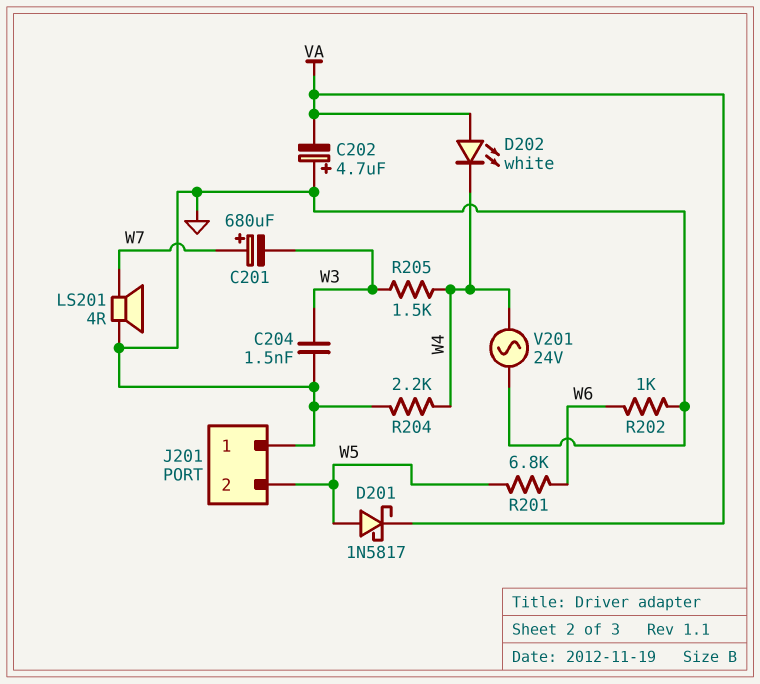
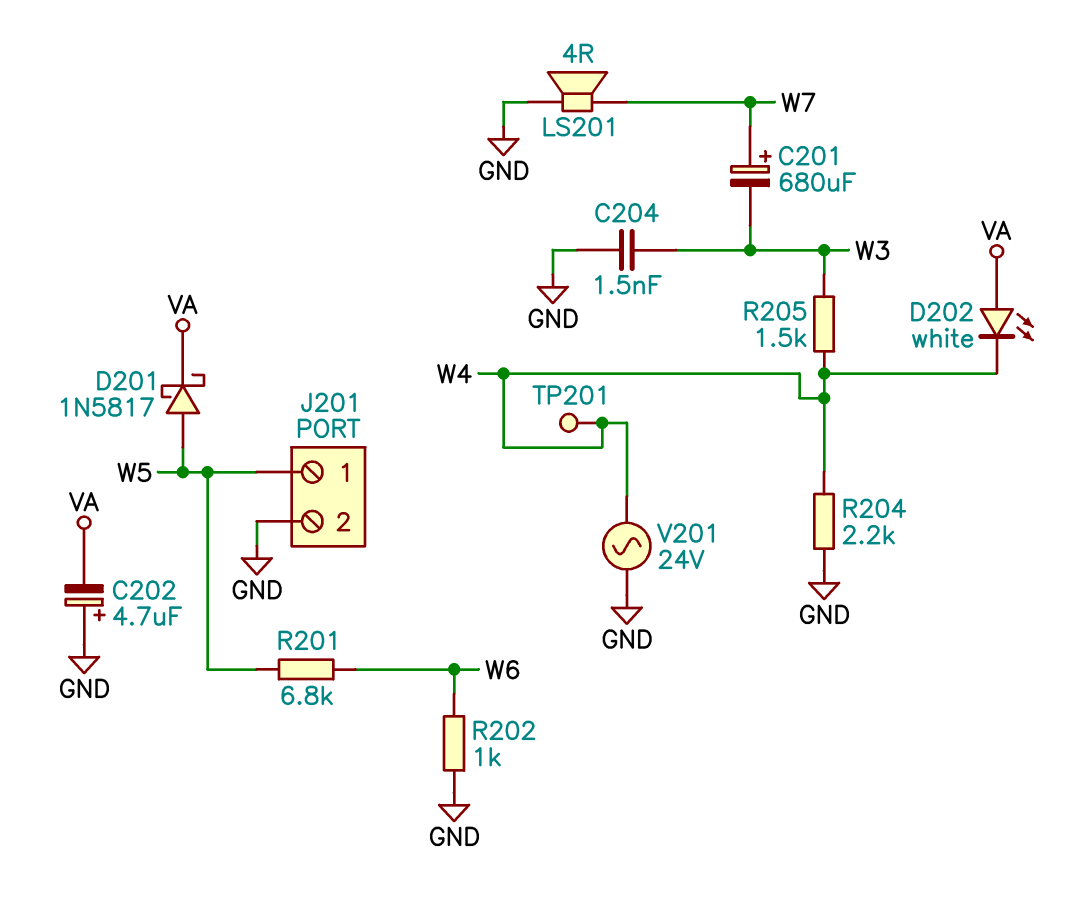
J201 pin 1: GND -> W5
J201 pin 2: W5 -> GND
TP201: none -> test point (W4)

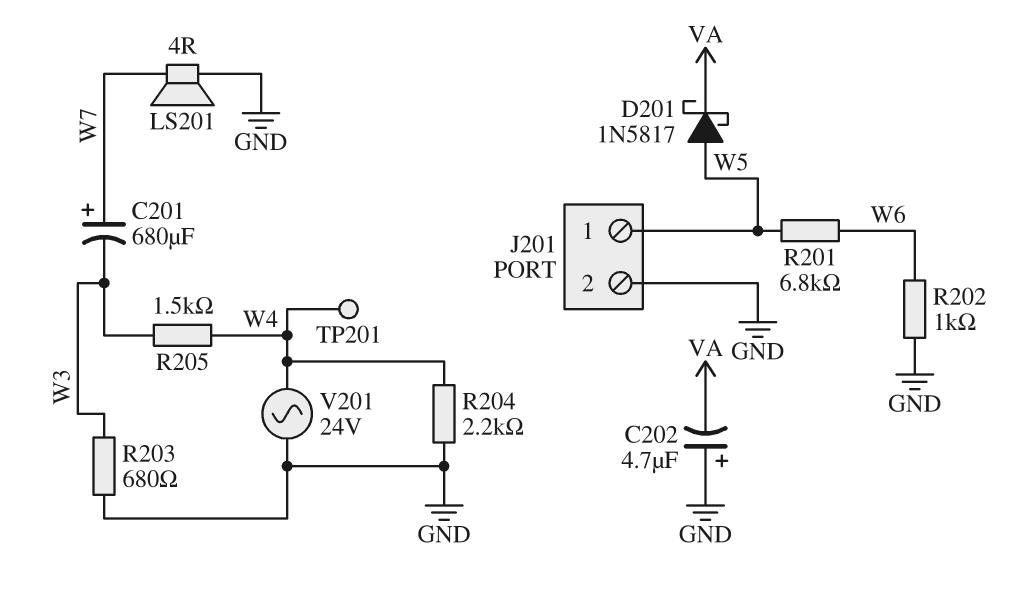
C204: 1.5nF (GND, W3) -> none
D202: LED white (A VA, K W4) -> none
R203: none -> 680 (GND, W3)

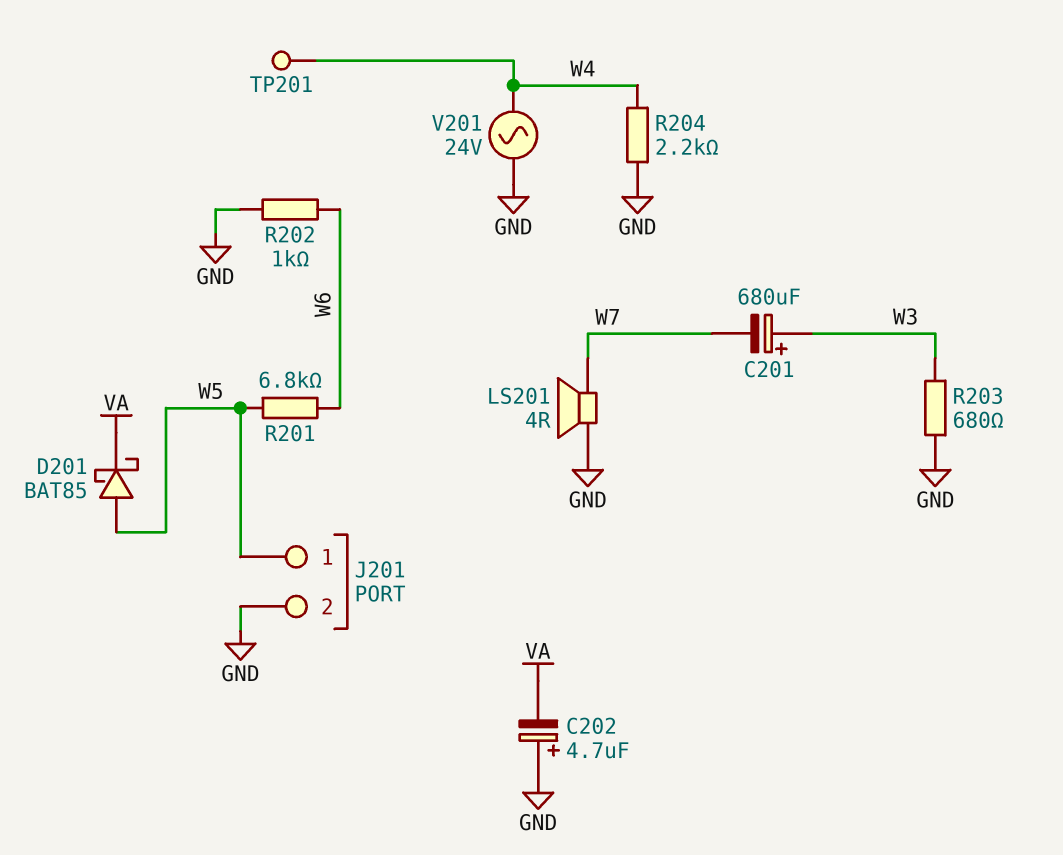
C201: 680uF (plus W7, minus W3) -> 680uF (plus W3, minus W7)
D201: schottky 1N5817 (A W5, K VA) -> schottky BAT85 (A W5, K VA)
R205: 1.5k (W3, W4) -> none

